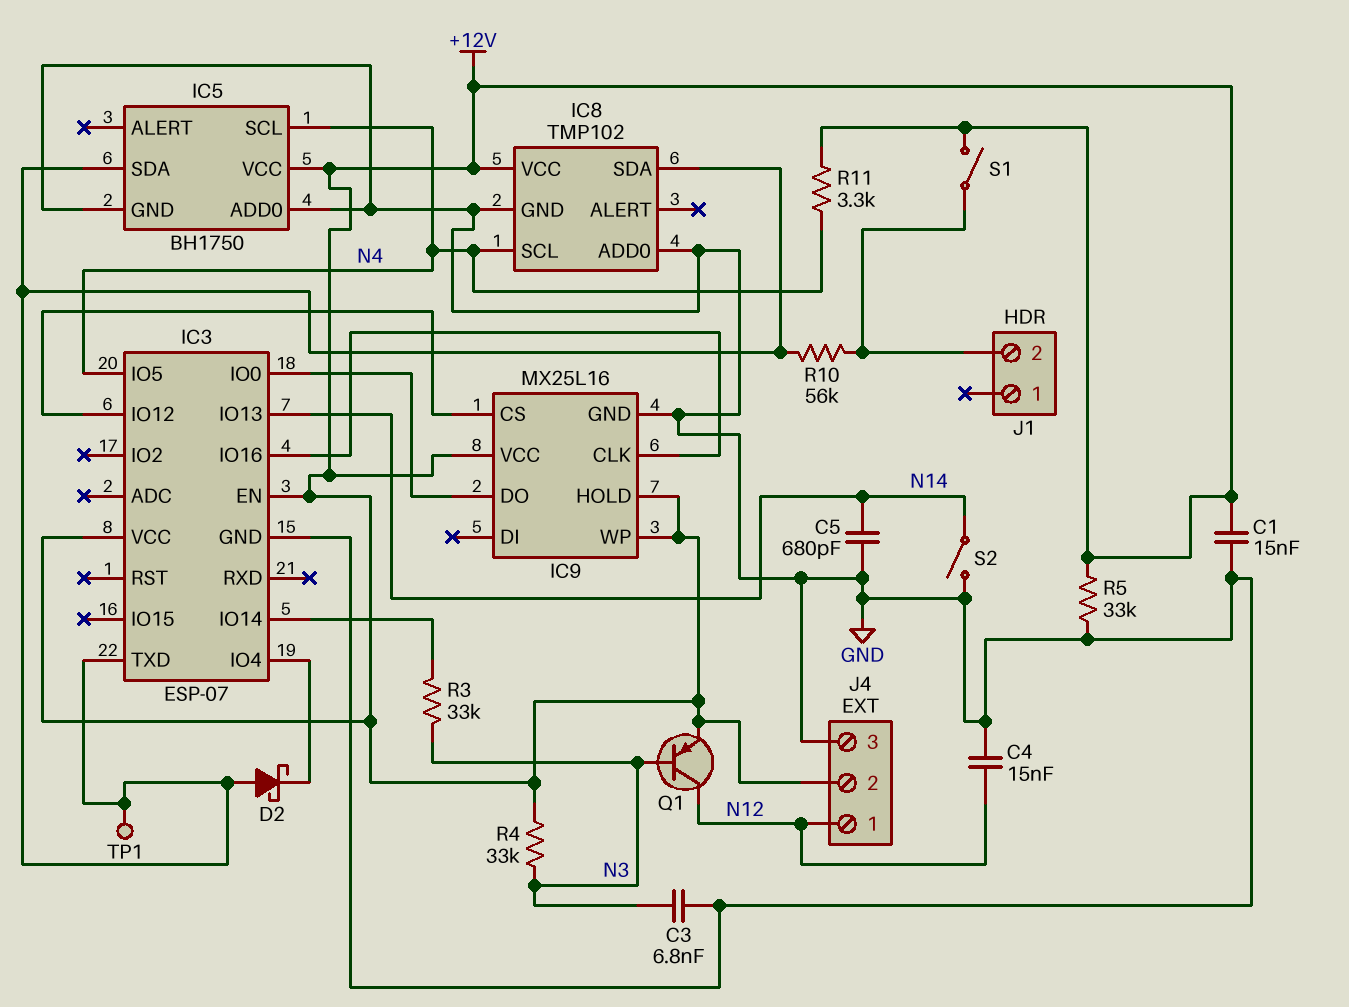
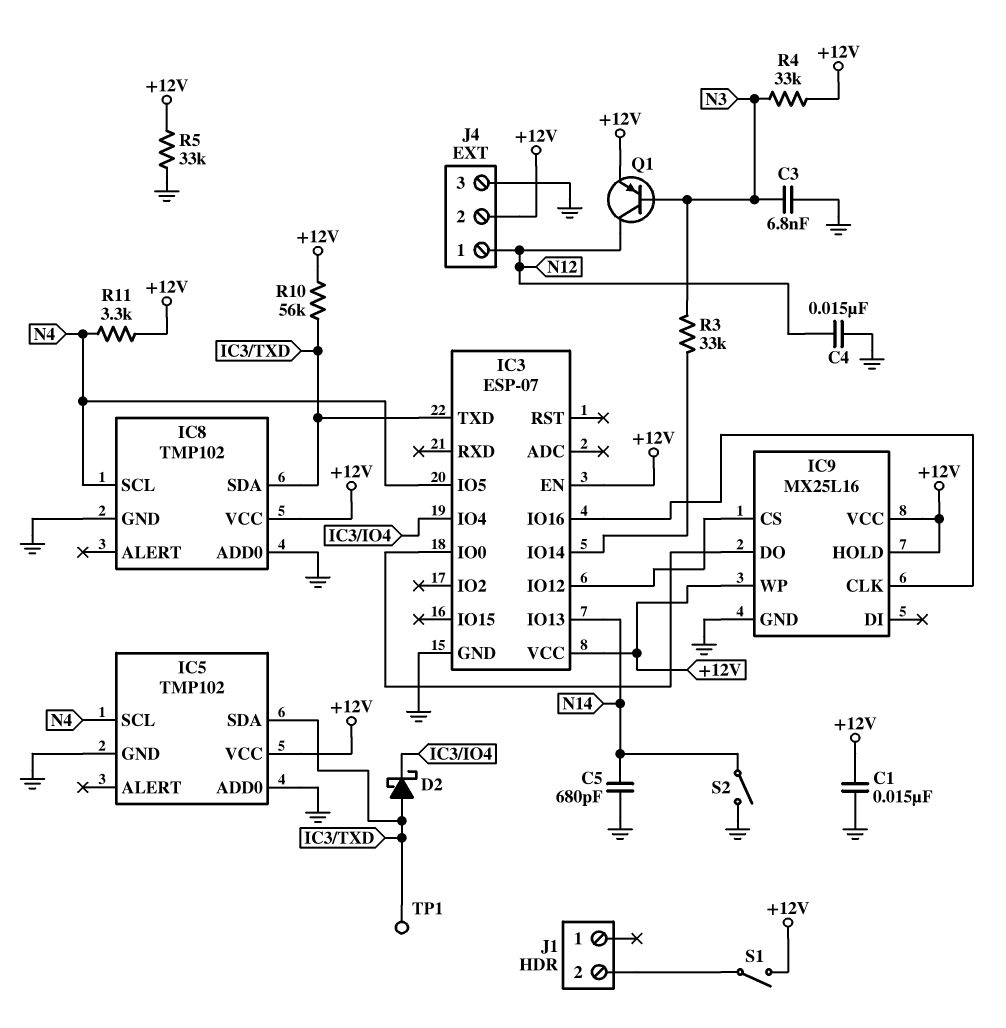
IC5: BH1750 -> TMP102
R10: 56k (IC3/TXD, J1/2) -> 56k (+12V, IC3/TXD)

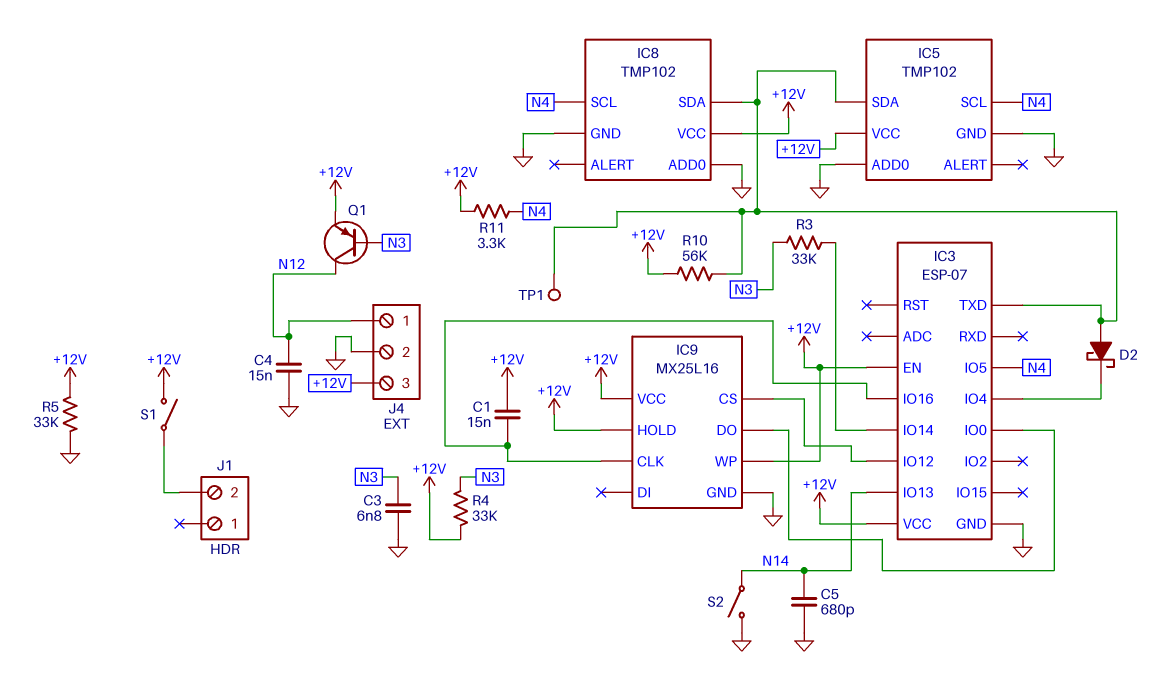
C1: 15nF (+12V, GND) -> 15nF (+12V, IC3/IO16)
J4 pin 2: +12V -> GND
J4 pin 3: GND -> +12V

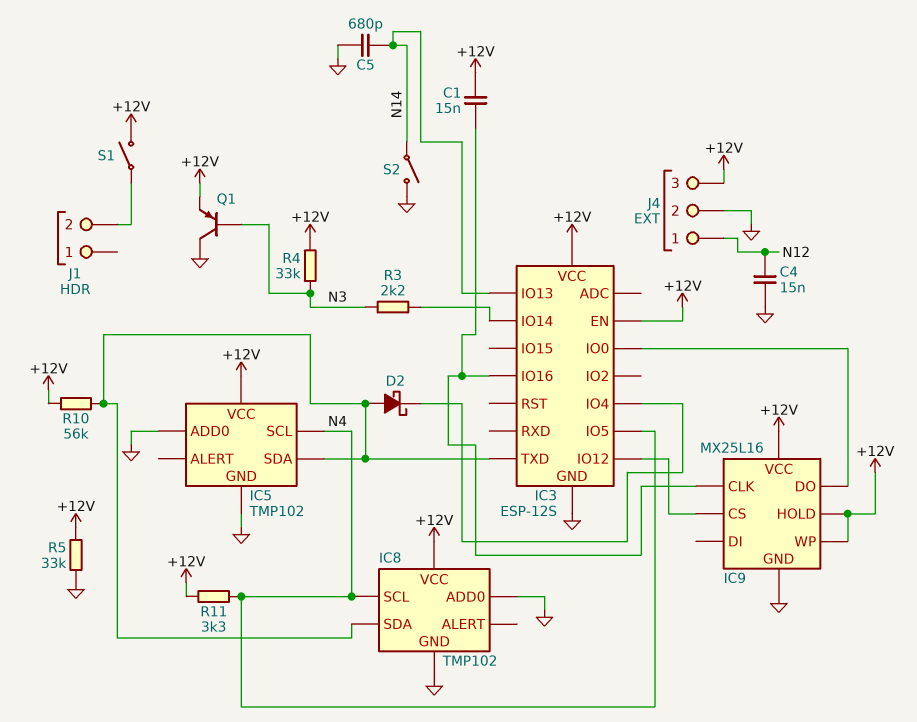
C3: 6.8nF (GND, N3) -> none
IC3: ESP-07 -> ESP-12S
Q1: PNP (B N3, C N12, E +12V) -> PNP (B N3, C GND, E +12V)
R3: 33k (IC3/IO14, N3) -> 2.2k (IC3/IO14, N3)
TP1: test point (IC3/TXD) -> none

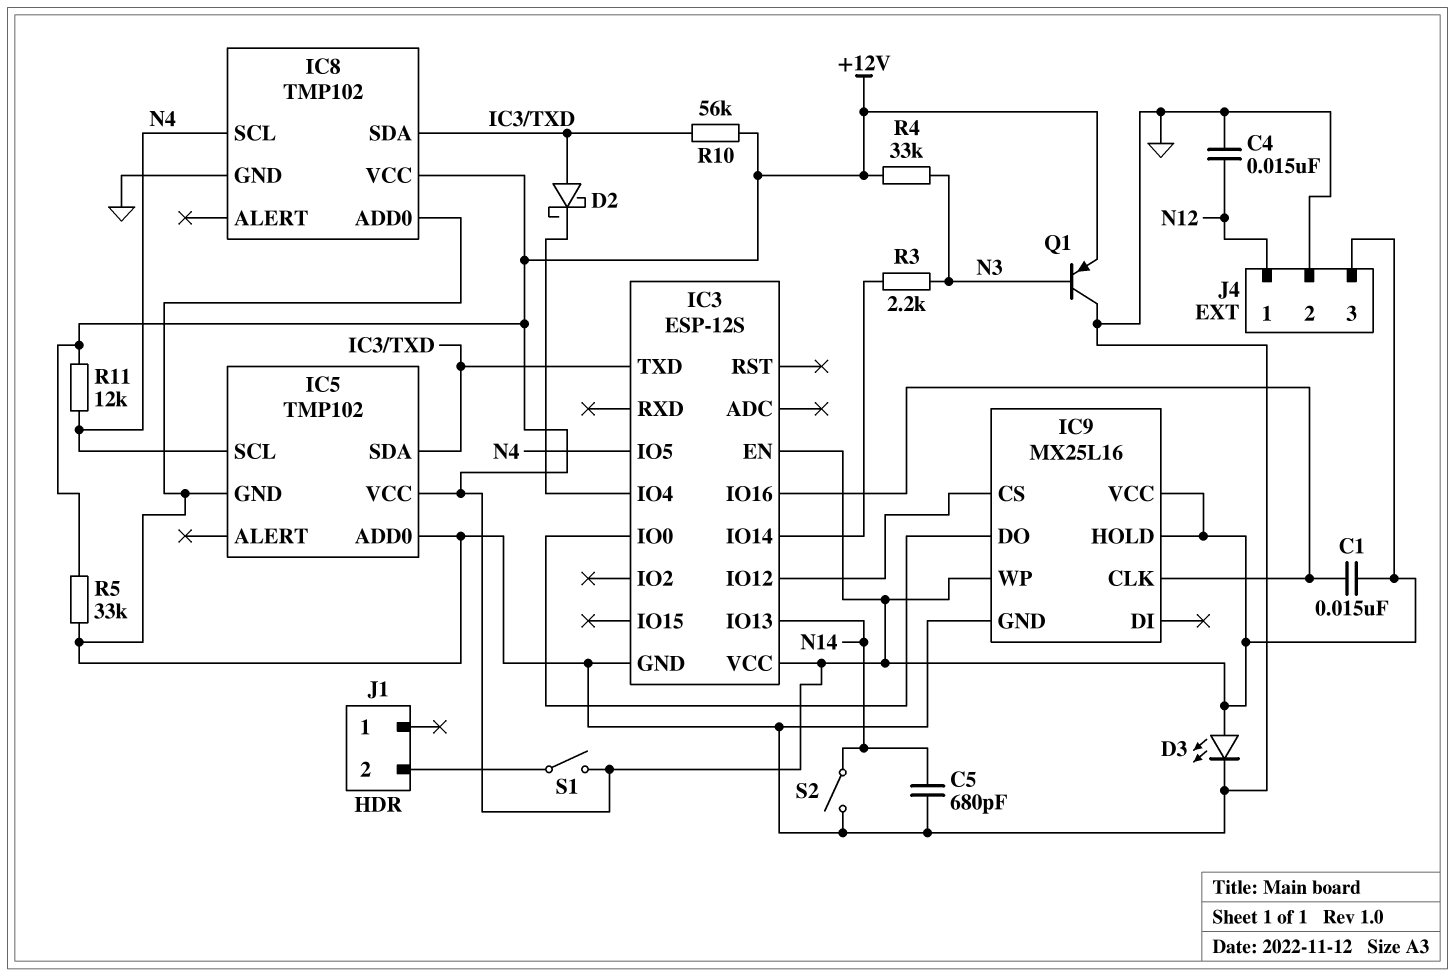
D3: none -> LED (A +12V, K GND)
R11: 3.3k (+12V, N4) -> 12k (+12V, N4)

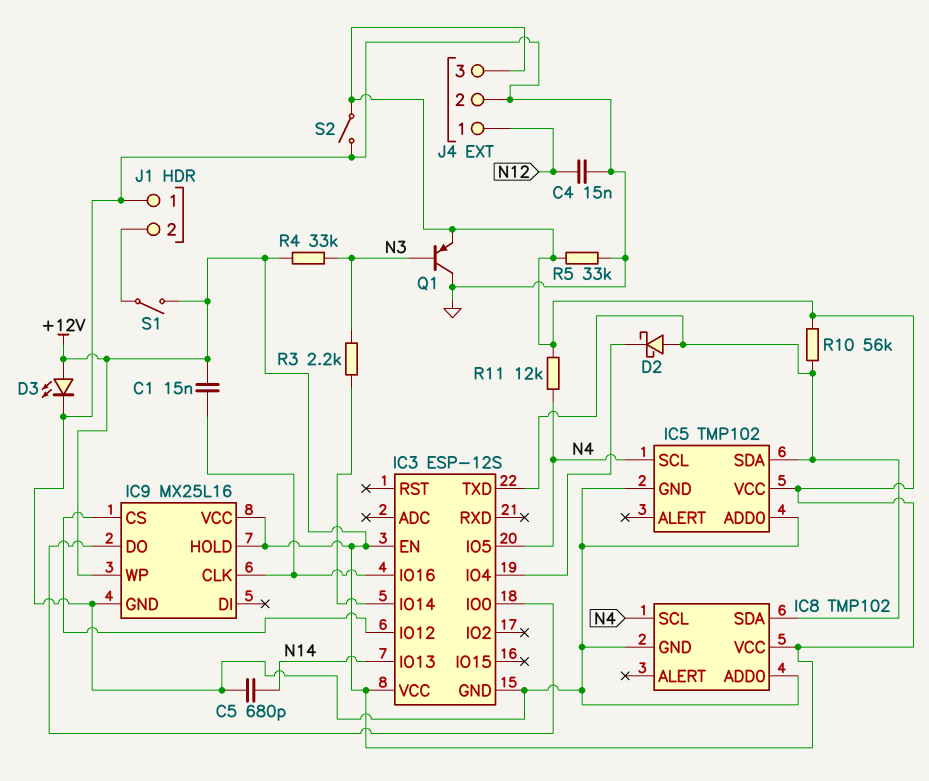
J1 pin 1: none -> GND
S2: switch (GND, N14) -> switch (+12V, GND)

